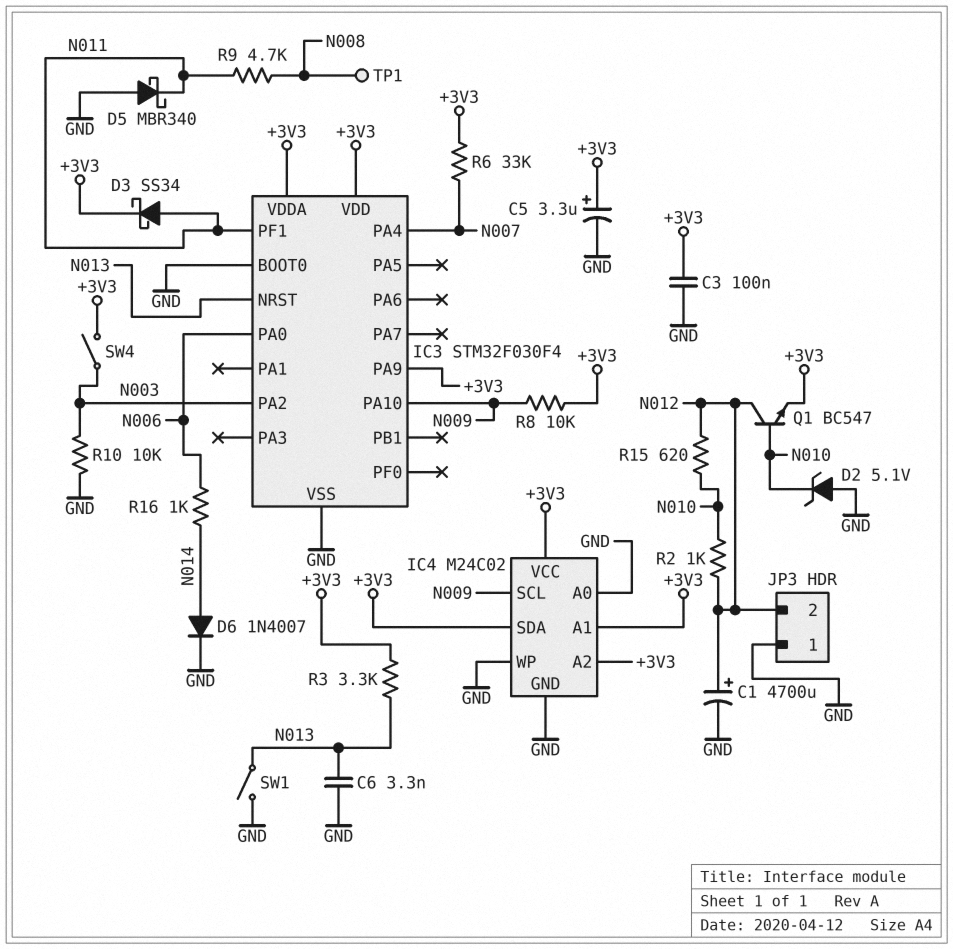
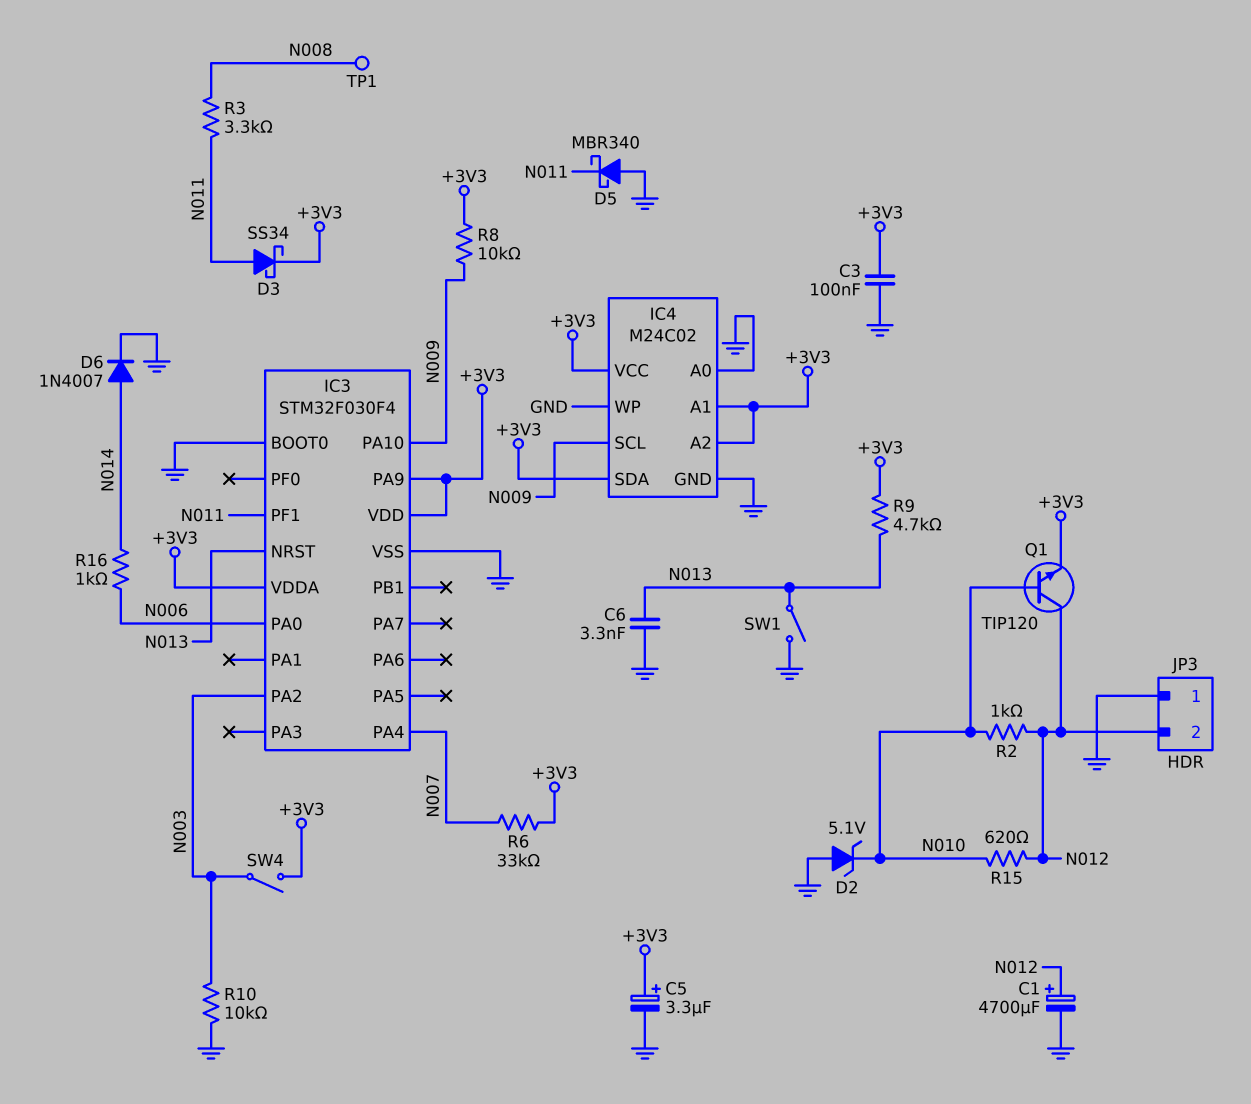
Q1: NPN BC547 (B N010, C N012, E +3V3) -> NPN TIP120 (B N010, C N012, E +3V3)
R3: 3.3k (+3V3, N013) -> 3.3k (N008, N011)
R9: 4.7k (N008, N011) -> 4.7k (+3V3, N013)

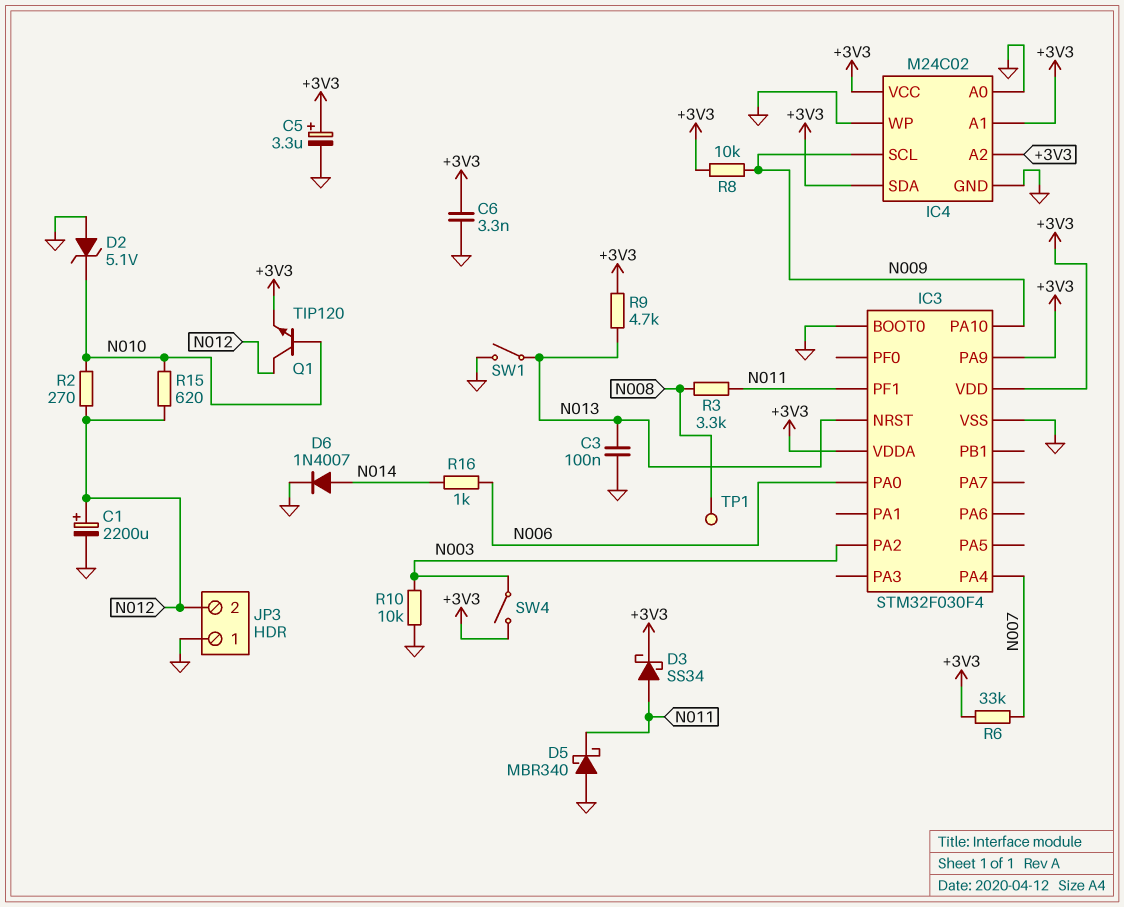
C1: 4700uF (plus N012, minus GND) -> 2200uF (plus N012, minus GND)
C3: 100nF (+3V3, GND) -> 100nF (GND, N013)
C6: 3.3nF (GND, N013) -> 3.3nF (+3V3, GND)
R2: 1k (N010, N012) -> 270 (N010, N012)

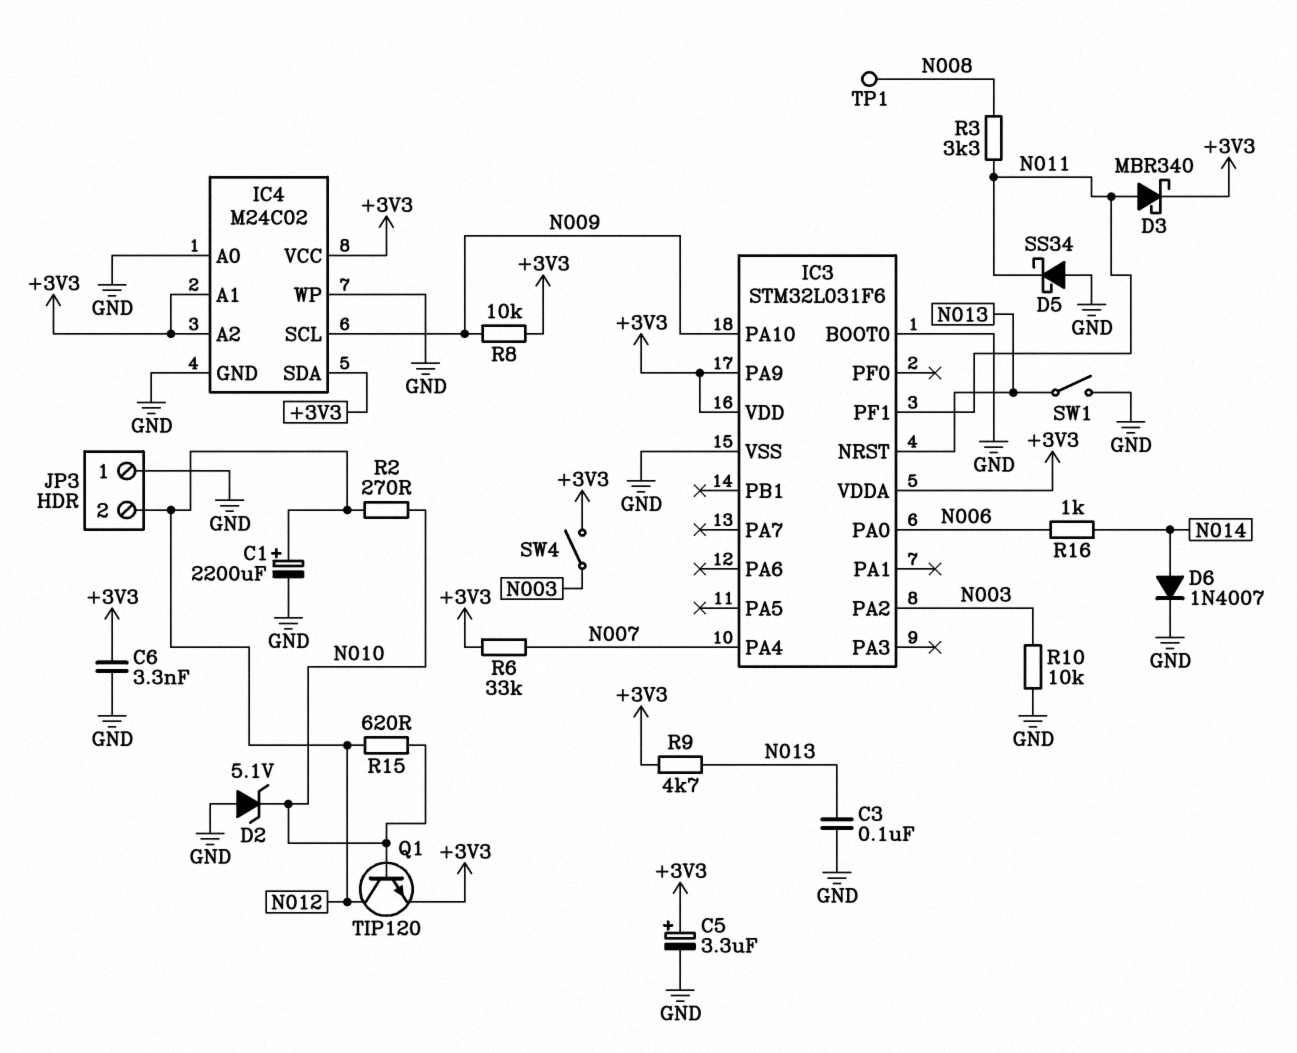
D3: schottky SS34 (A N011, K +3V3) -> schottky MBR340 (A N011, K +3V3)
D5: schottky MBR340 (A GND, K N011) -> schottky SS34 (A GND, K N011)
IC3: STM32F030F4 -> STM32L031F6

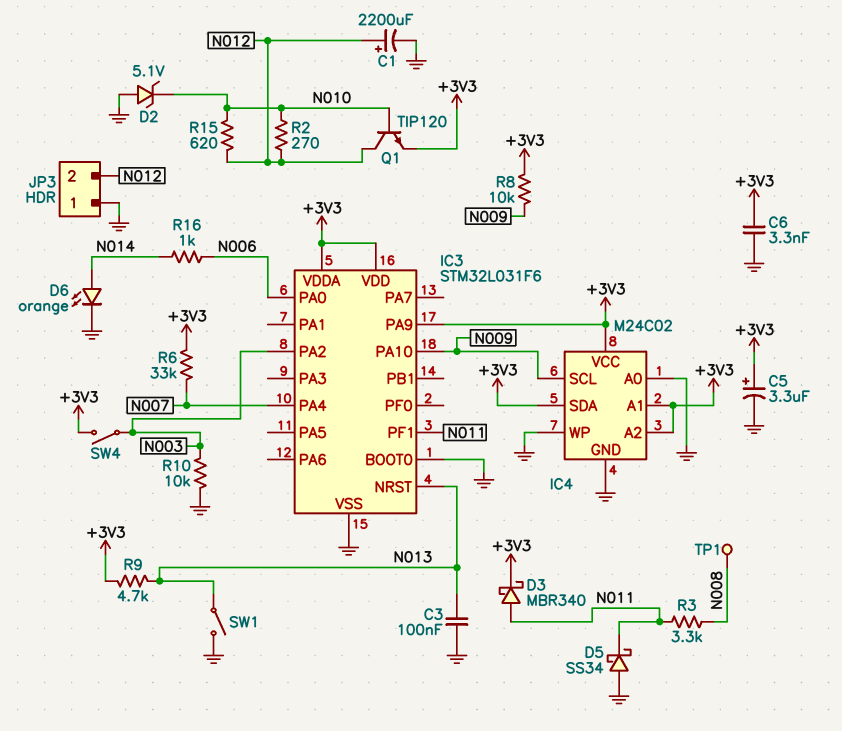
D6: diode 1N4007 (A N014, K GND) -> LED orange (A N014, K GND)

